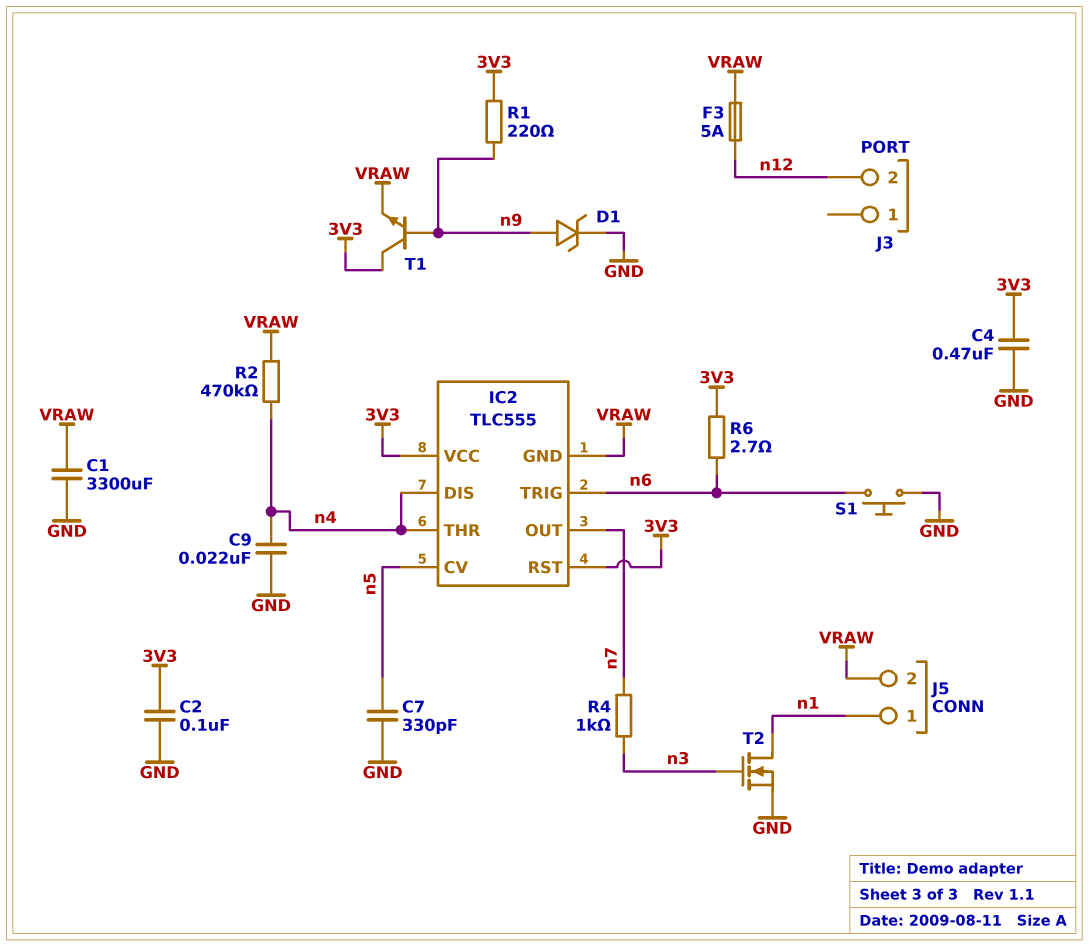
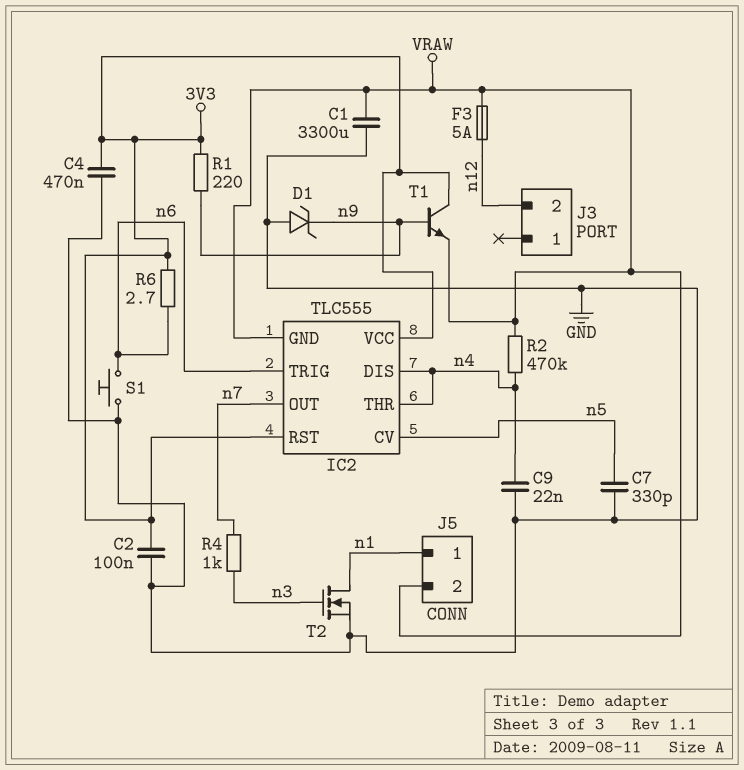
D1: zener (A n9, K GND) -> zener (A GND, K n9)

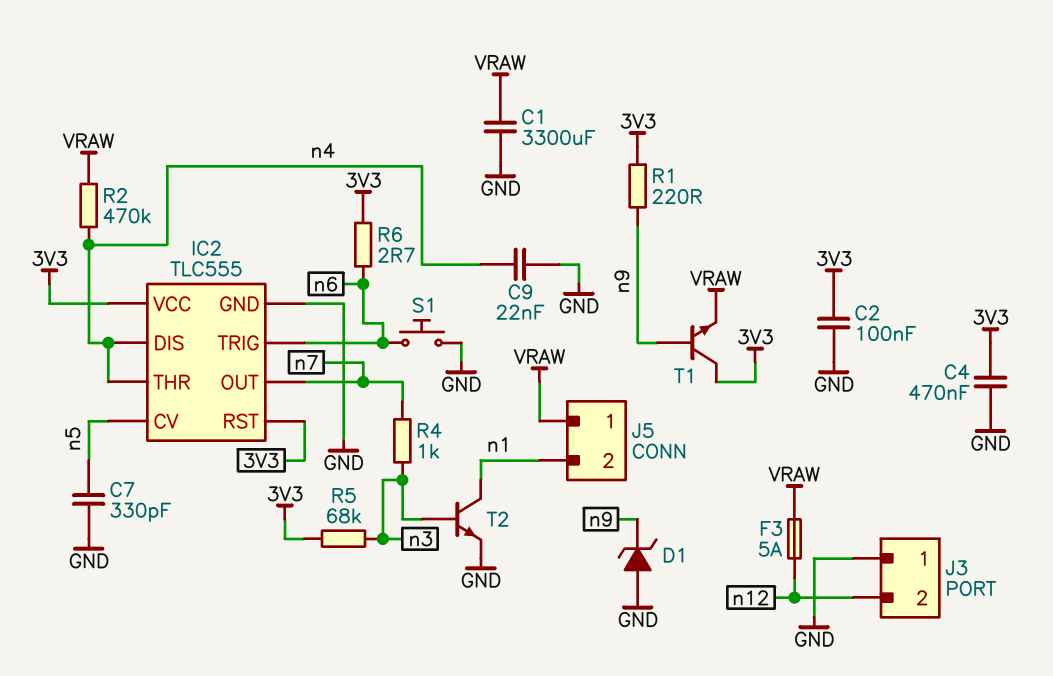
IC2 pin GND: VRAW -> GND
J3 pin 1: none -> GND
J5 pin 1: n1 -> VRAW
J5 pin 2: VRAW -> n1
R5: none -> 68k (3V3, n3)
T2: NMOS (G n3, D n1, S GND) -> NPN (B n3, C n1, E GND)

